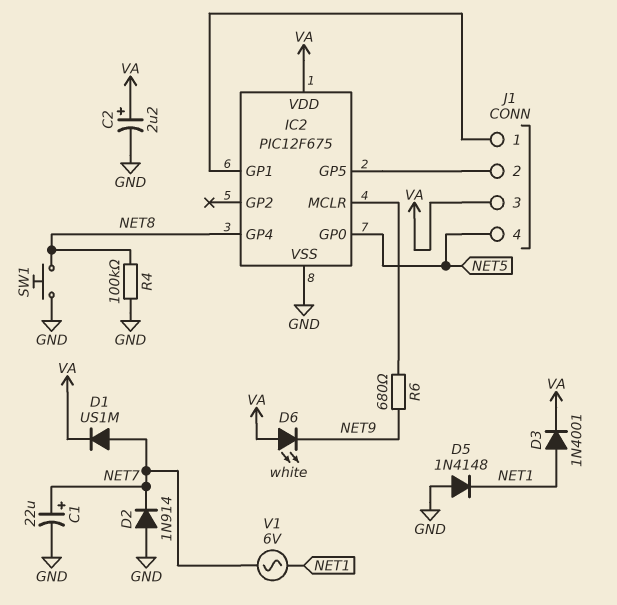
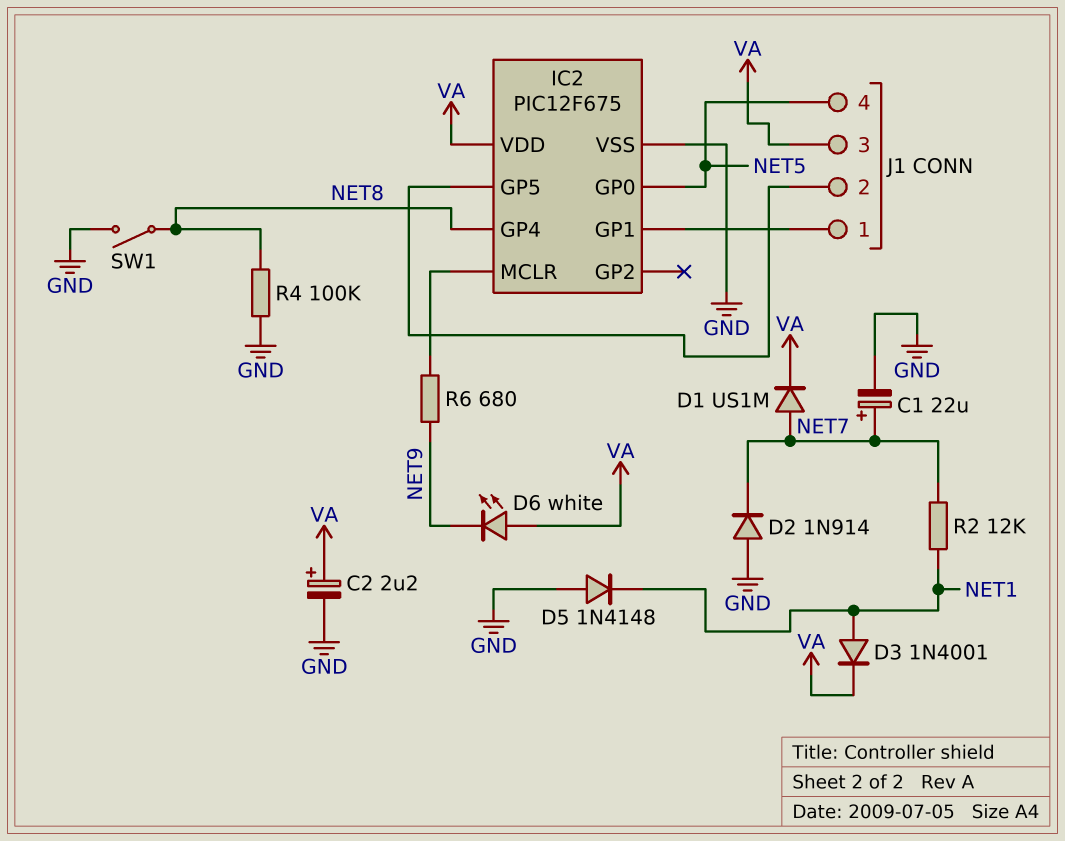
R2: none -> 12k (NET1, NET7)
SW1: button (GND, NET8) -> switch (GND, NET8)
V1: AC 6V (NET1, NET7) -> none

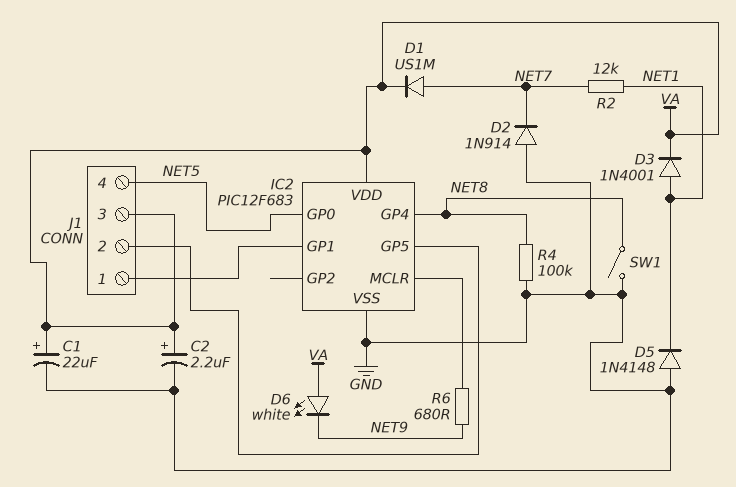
C1: 22uF (plus NET7, minus GND) -> 22uF (plus VA, minus GND)
IC2: PIC12F675 -> PIC12F683

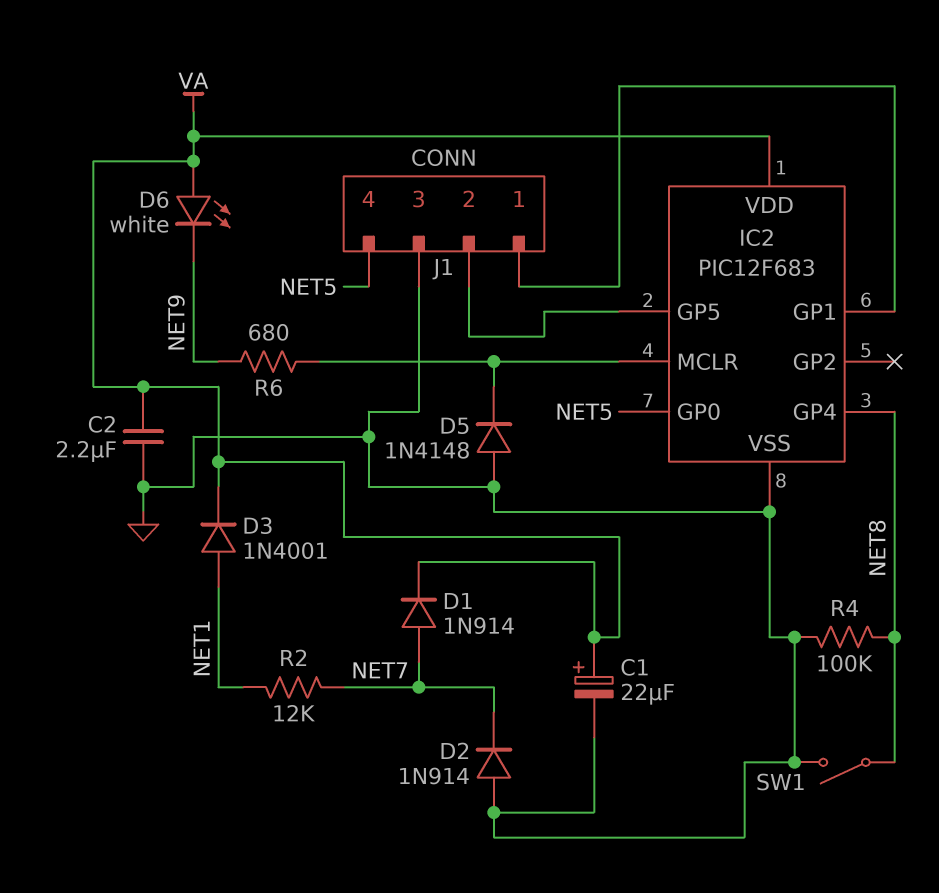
C2: 2.2uF (plus VA, minus GND) -> 2.2uF (GND, VA)
D1: diode US1M (A NET7, K VA) -> diode 1N914 (A NET7, K VA)
D5: diode 1N4148 (A GND, K NET1) -> diode 1N4148 (A GND, K IC2/MCLR)
J1 pin 3: VA -> GND

